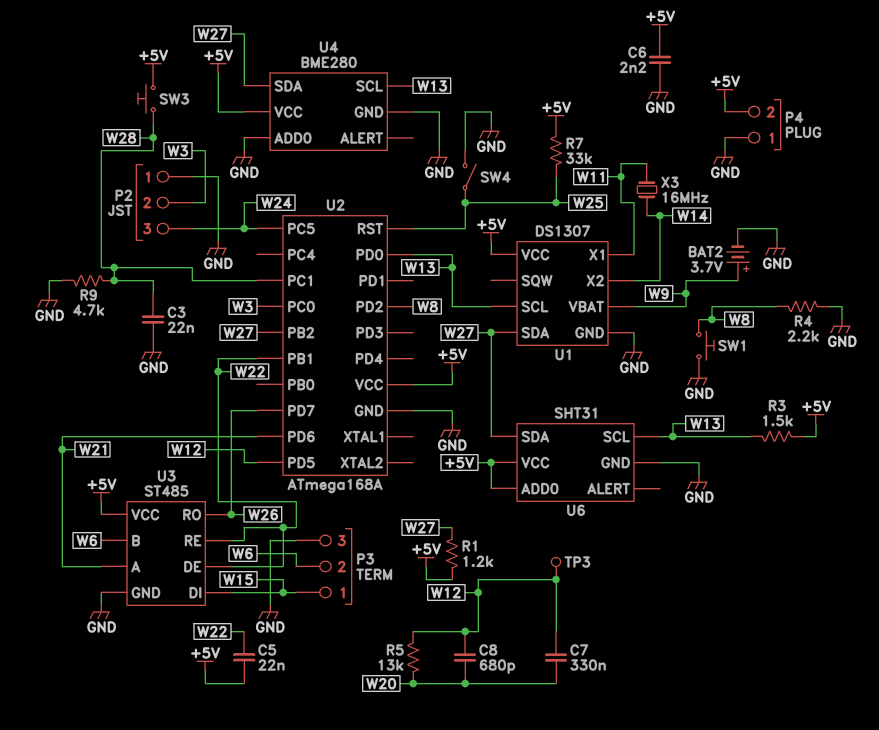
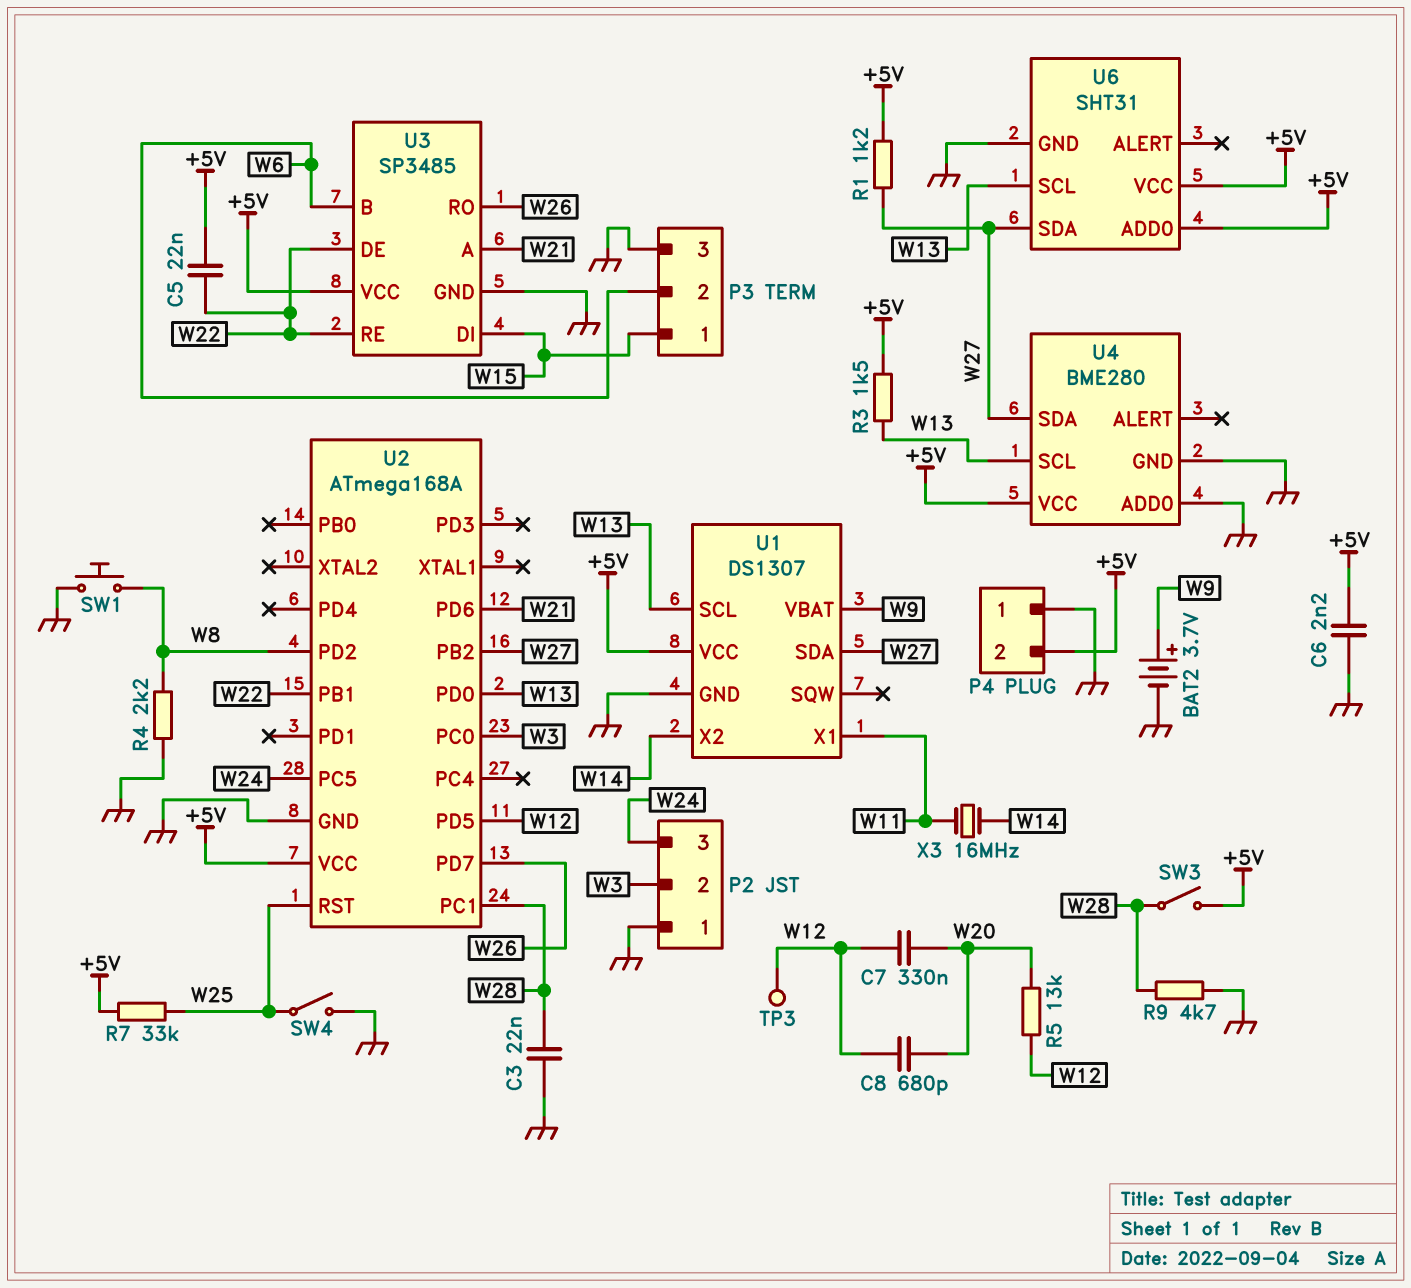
SW3: button (+5V, W28) -> switch (+5V, W28)
U3: ST485 -> SP3485

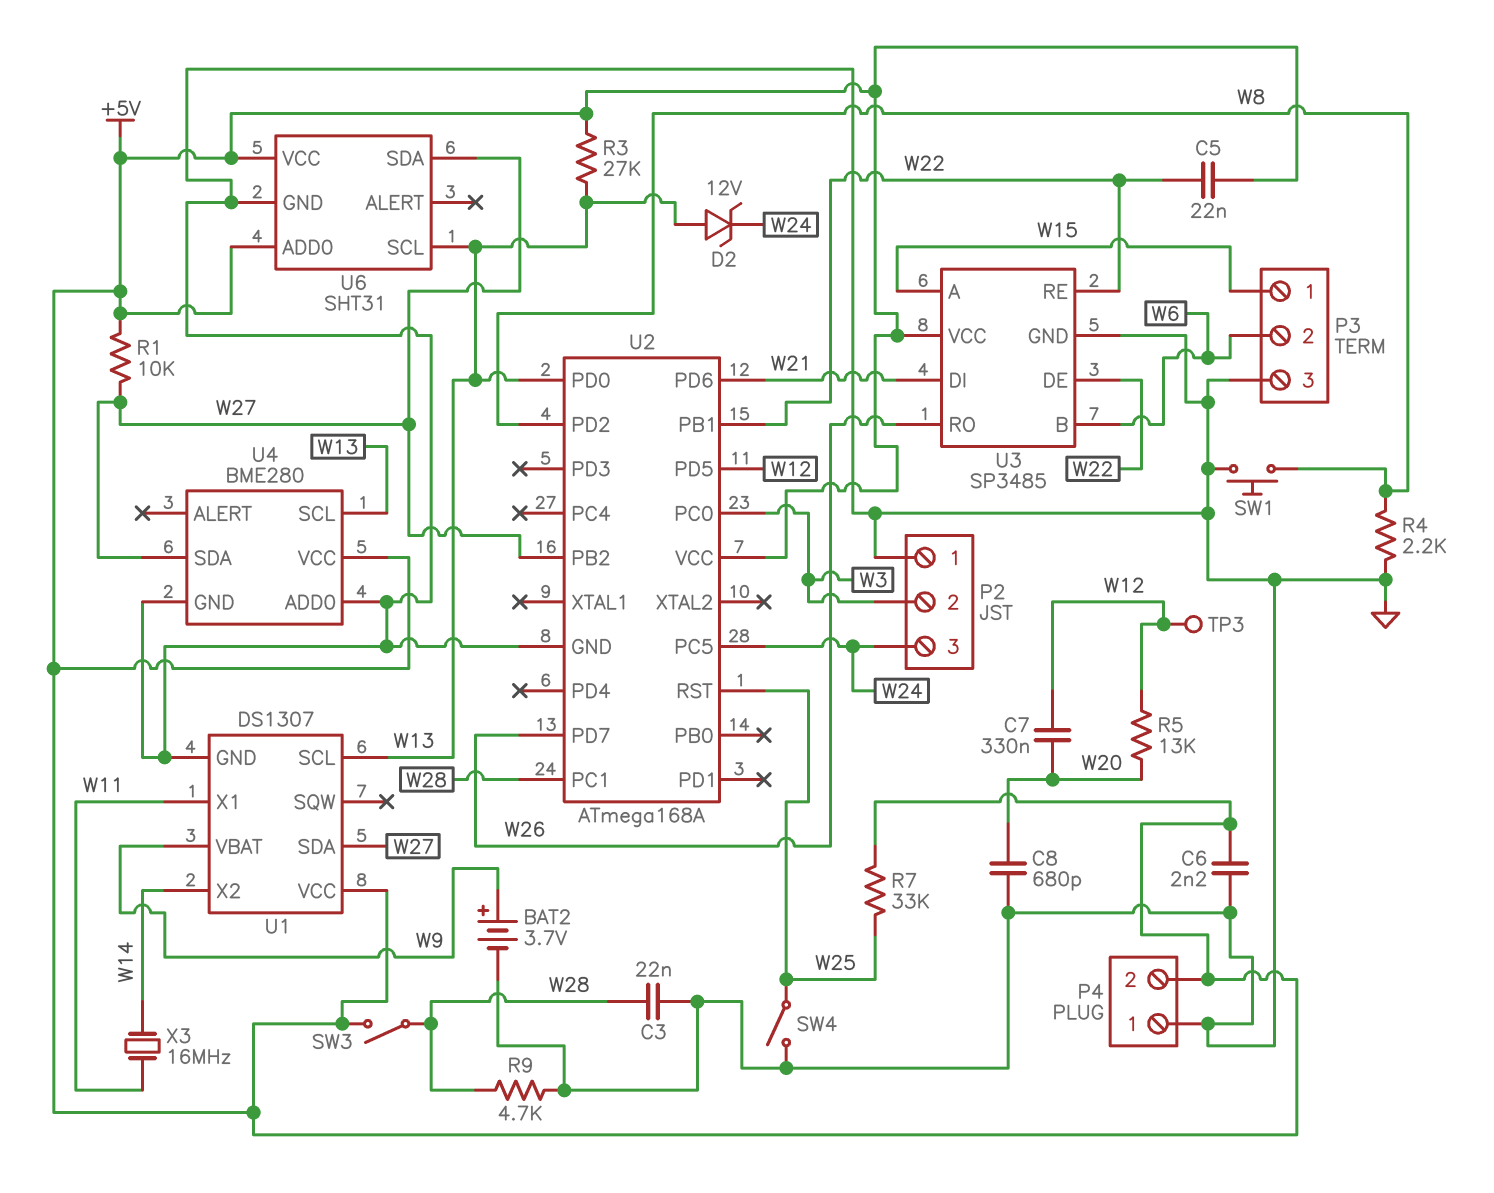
C8: 680pF (W12, W20) -> 680pF (GND, W20)
D2: none -> zener 12V (A W13, K W24)
R1: 1.2k (+5V, W27) -> 10k (+5V, W27)
R3: 1.5k (+5V, W13) -> 27k (+5V, W13)
U3 pin A: W21 -> W15
U3 pin DI: W15 -> W21

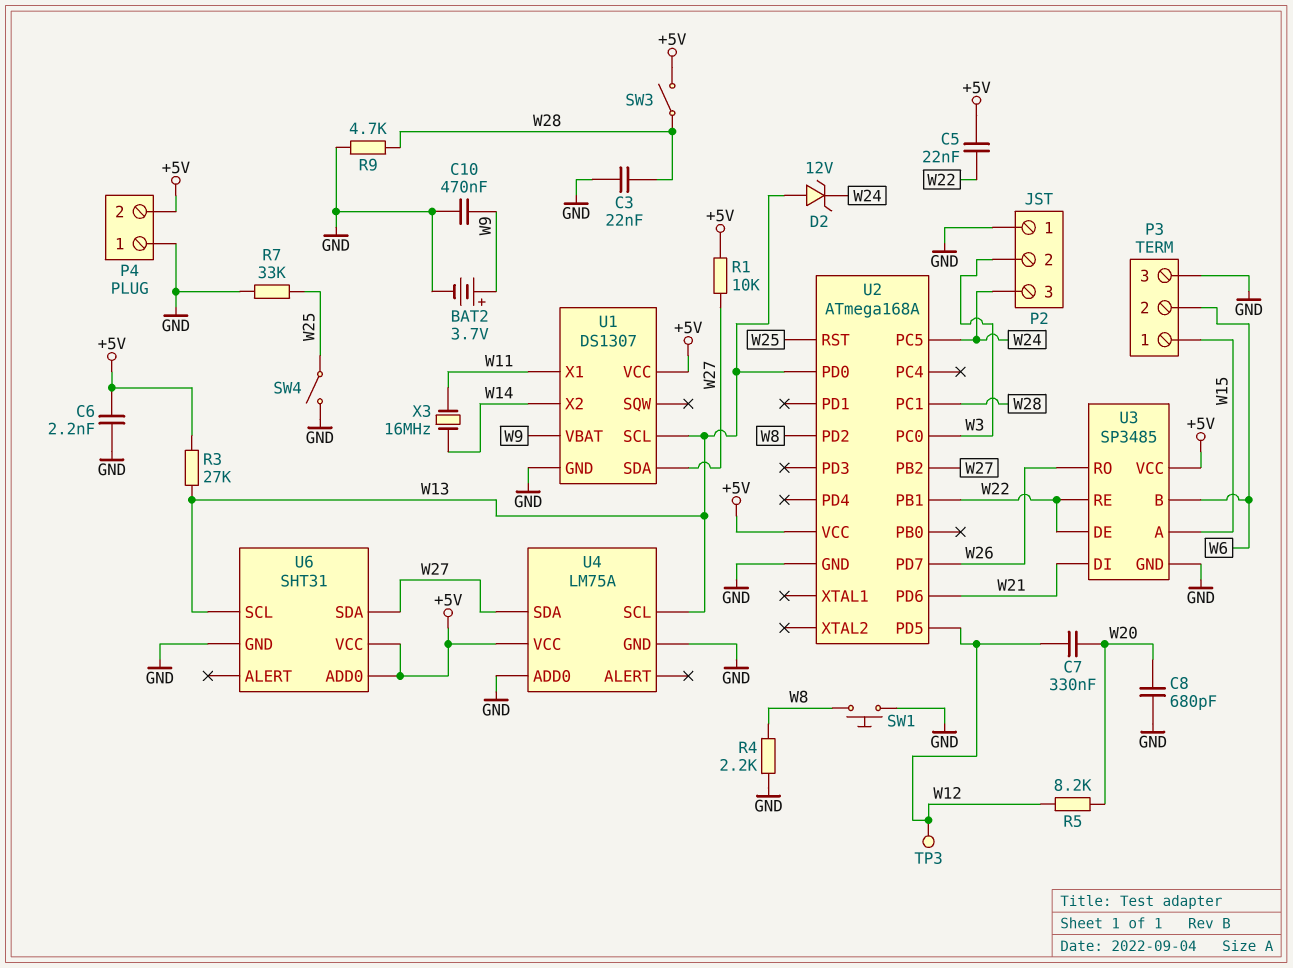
C10: none -> 470nF (GND, W9)
R5: 13k (W12, W20) -> 8.2k (W12, W20)
R7: 33k (+5V, W25) -> 33k (GND, W25)
U4: BME280 -> LM75A

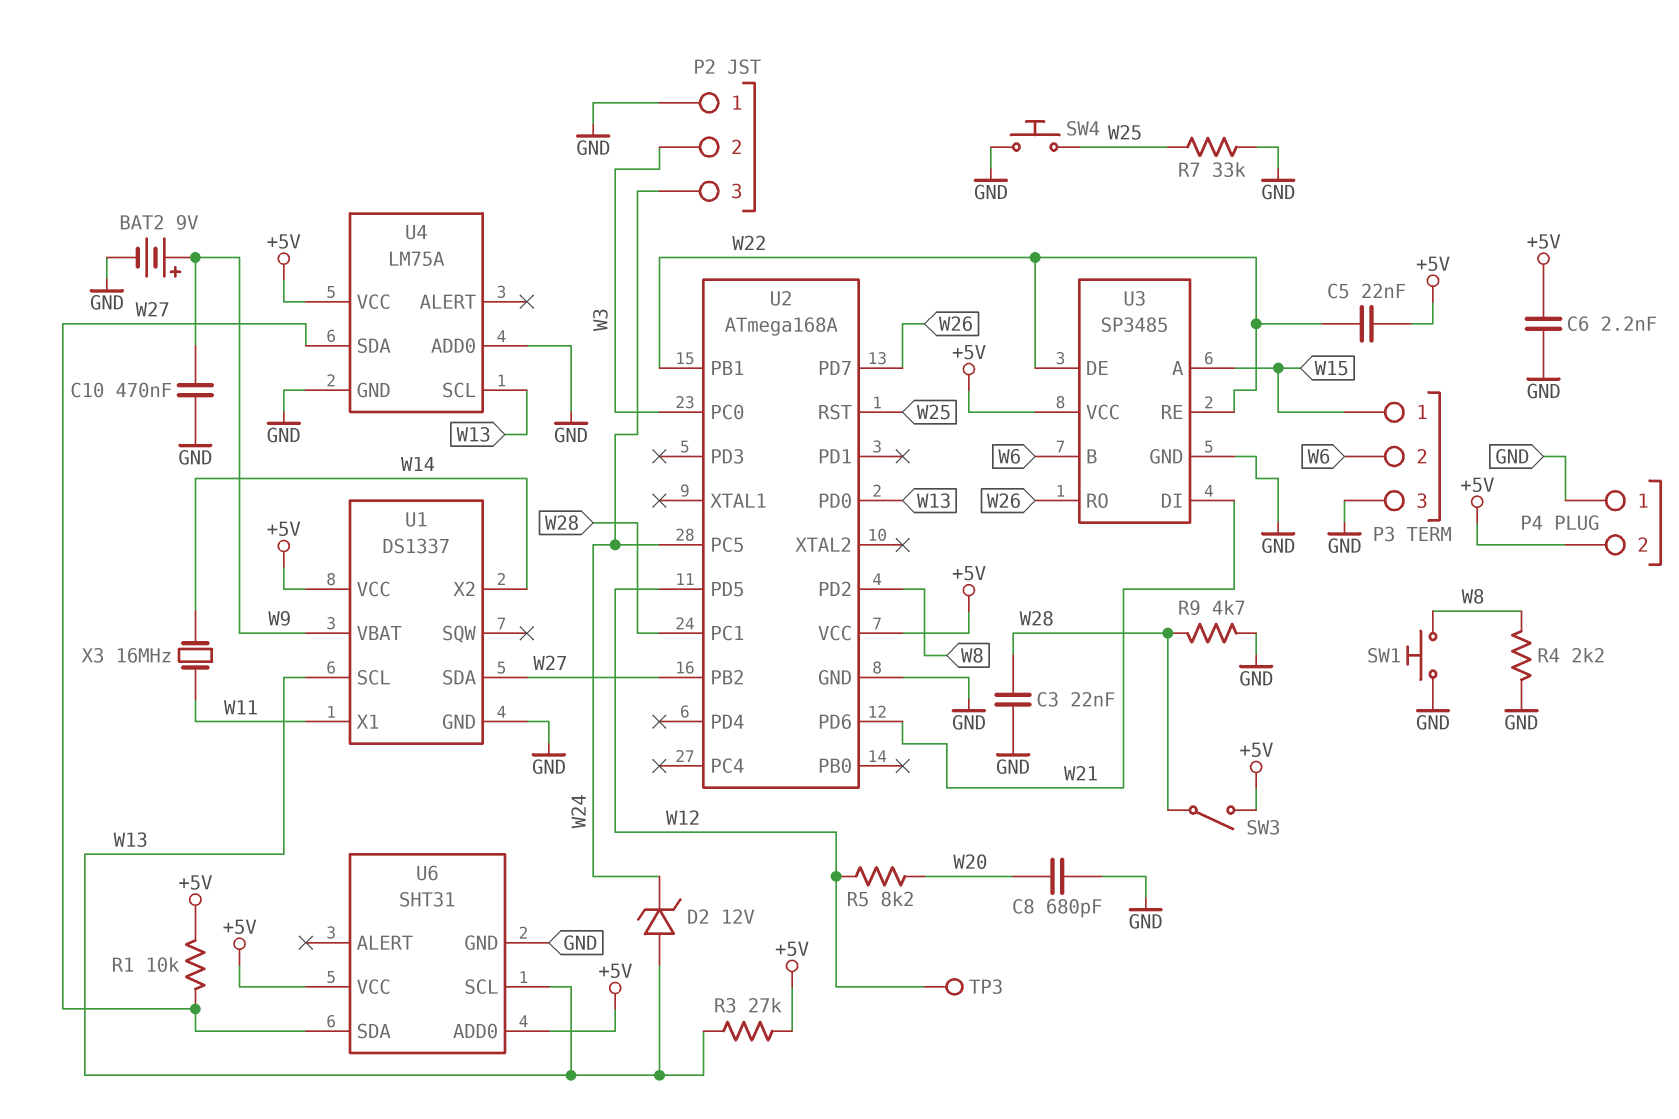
BAT2: 3.7V (plus W9, minus GND) -> 9V (plus W9, minus GND)
C7: 330nF (W12, W20) -> none
SW4: switch (GND, W25) -> button (GND, W25)
U1: DS1307 -> DS1337

